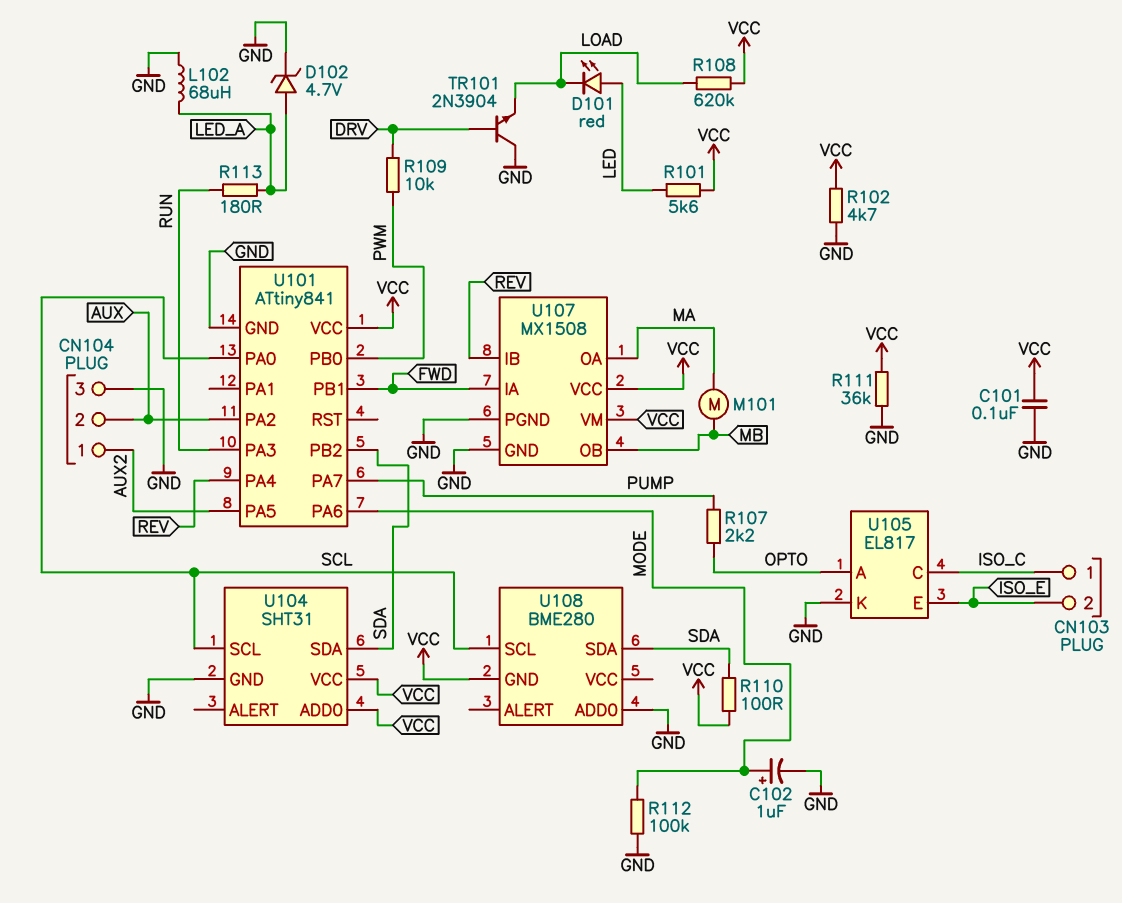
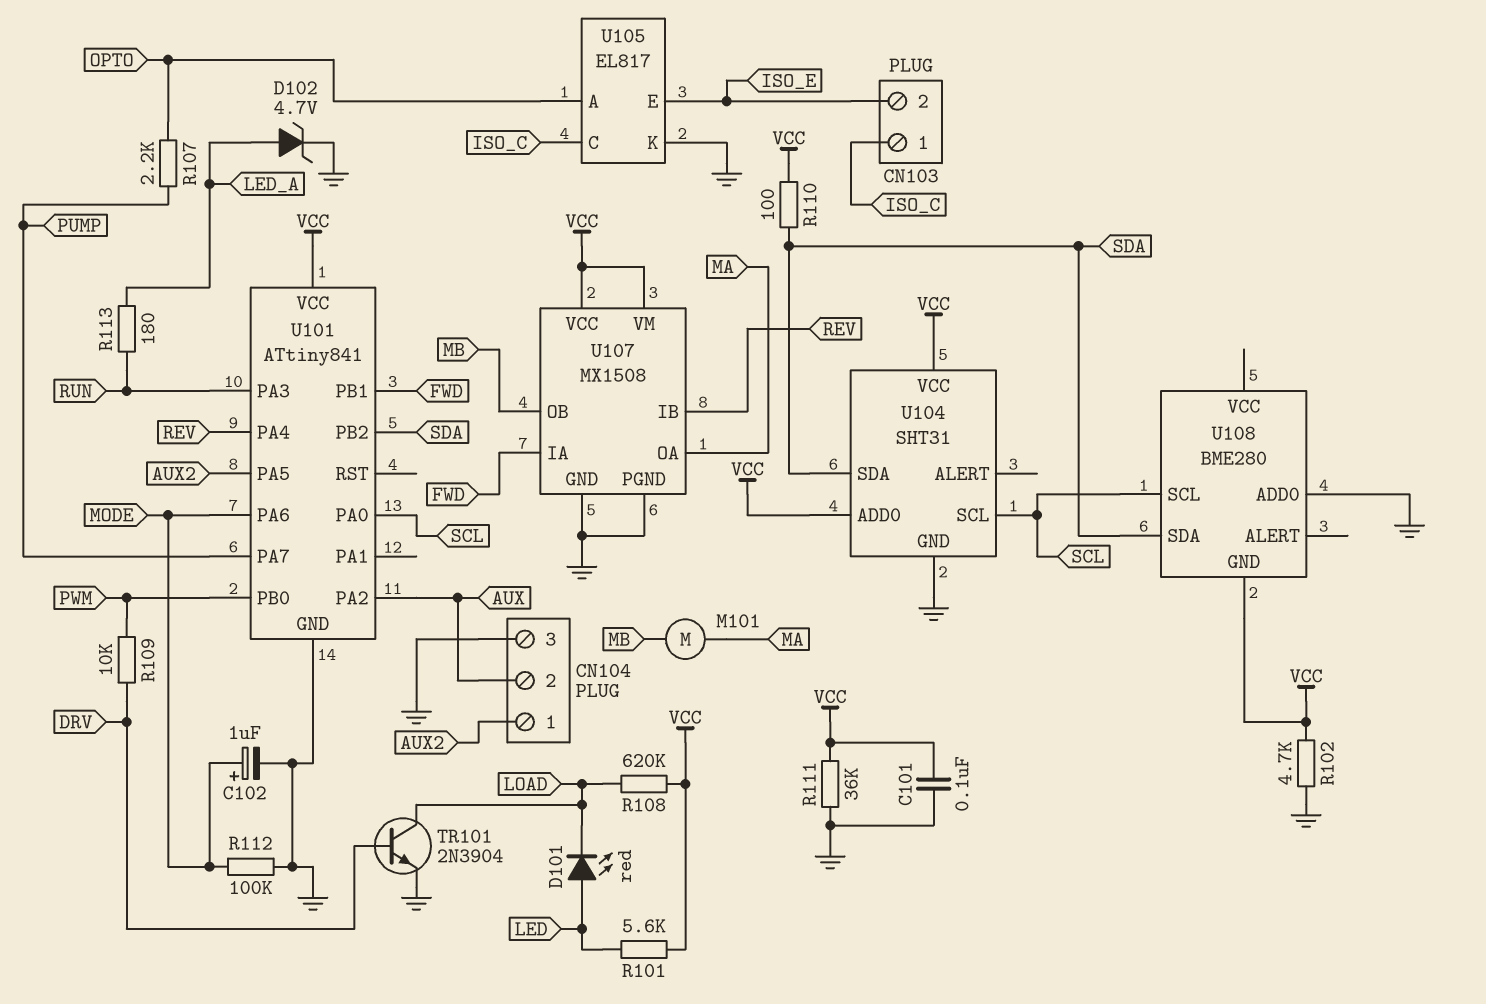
L102: 68uH (GND, LED_A) -> none
TR101: NPN 2N3904 (B DRV, C GND, E LOAD) -> NPN 2N3904 (B DRV, C LOAD, E GND)

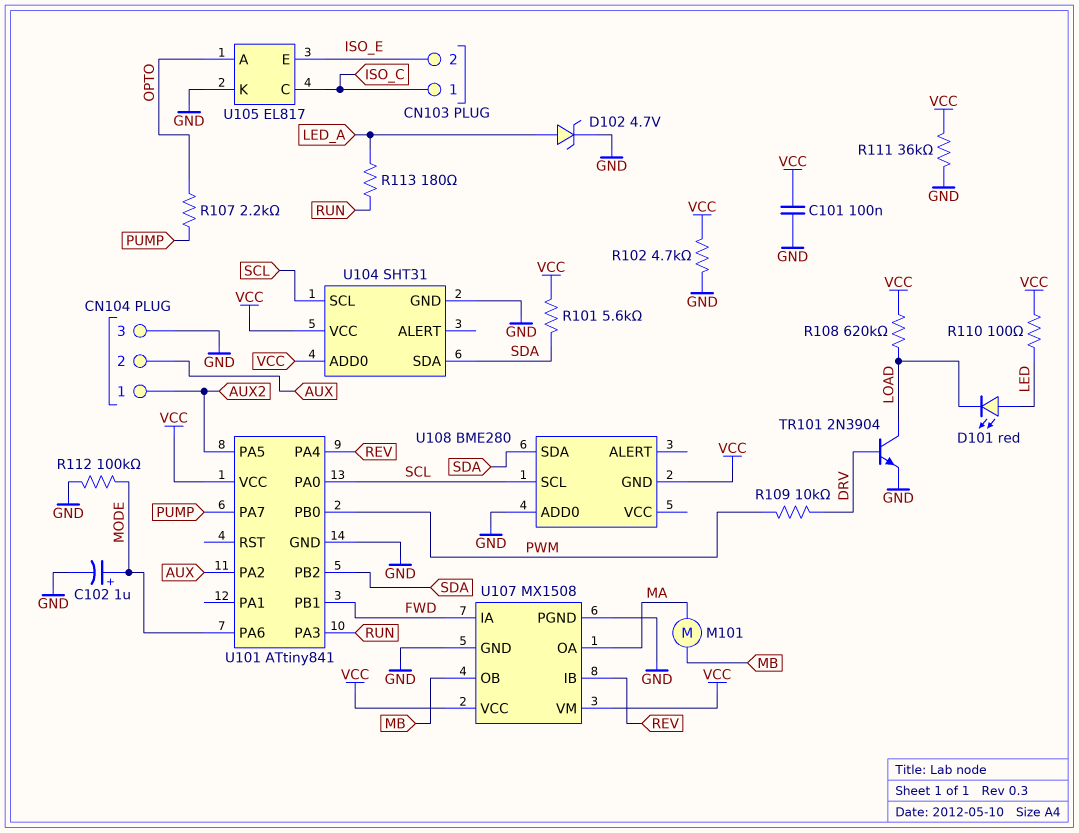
R101: 5.6k (LED, VCC) -> 5.6k (SDA, VCC)
R110: 100 (SDA, VCC) -> 100 (LED, VCC)

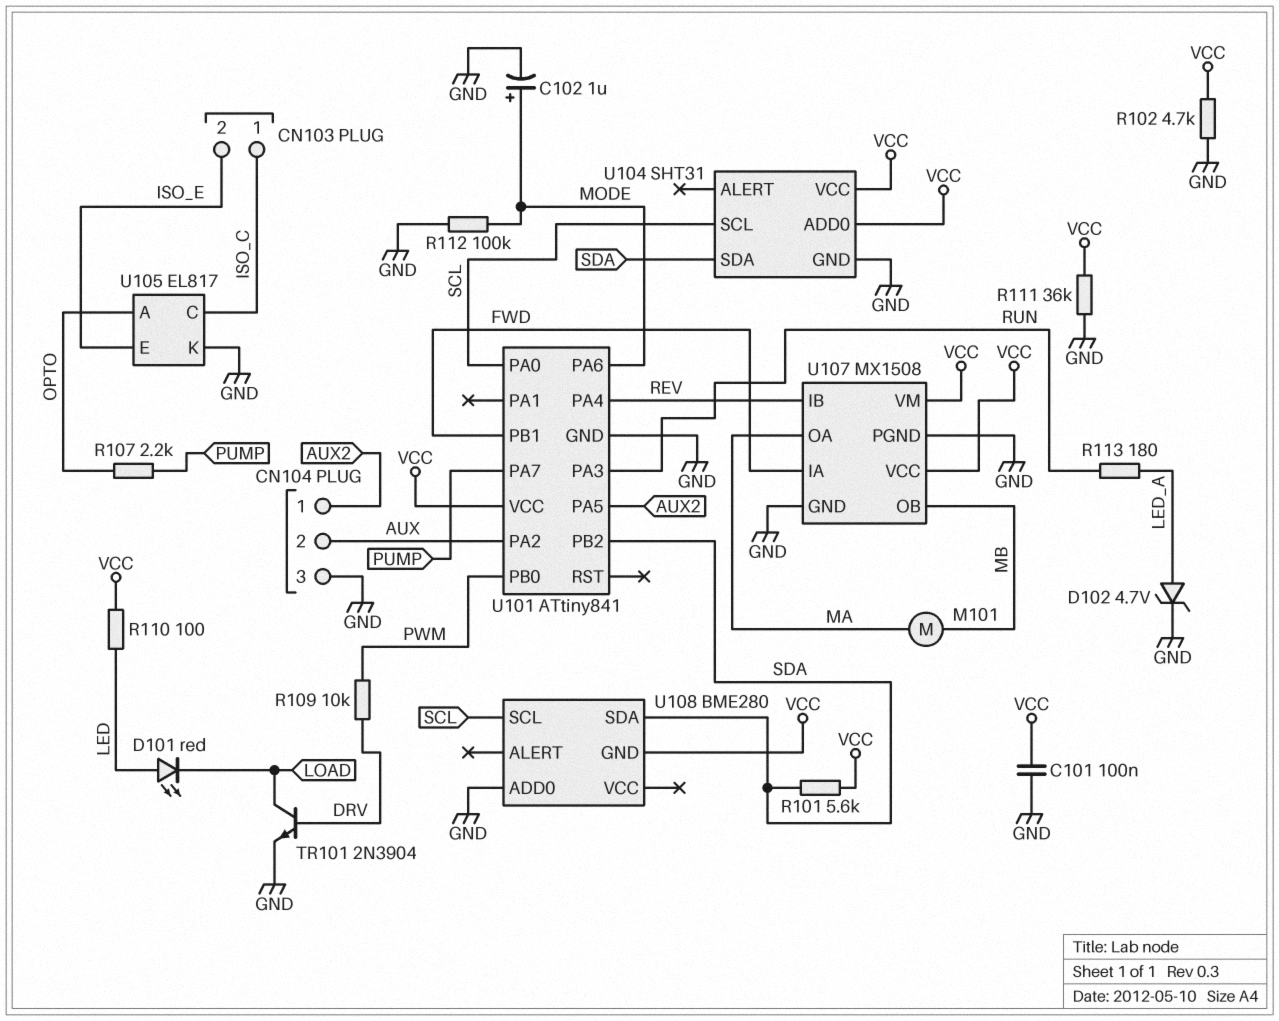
R108: 620k (LOAD, VCC) -> none

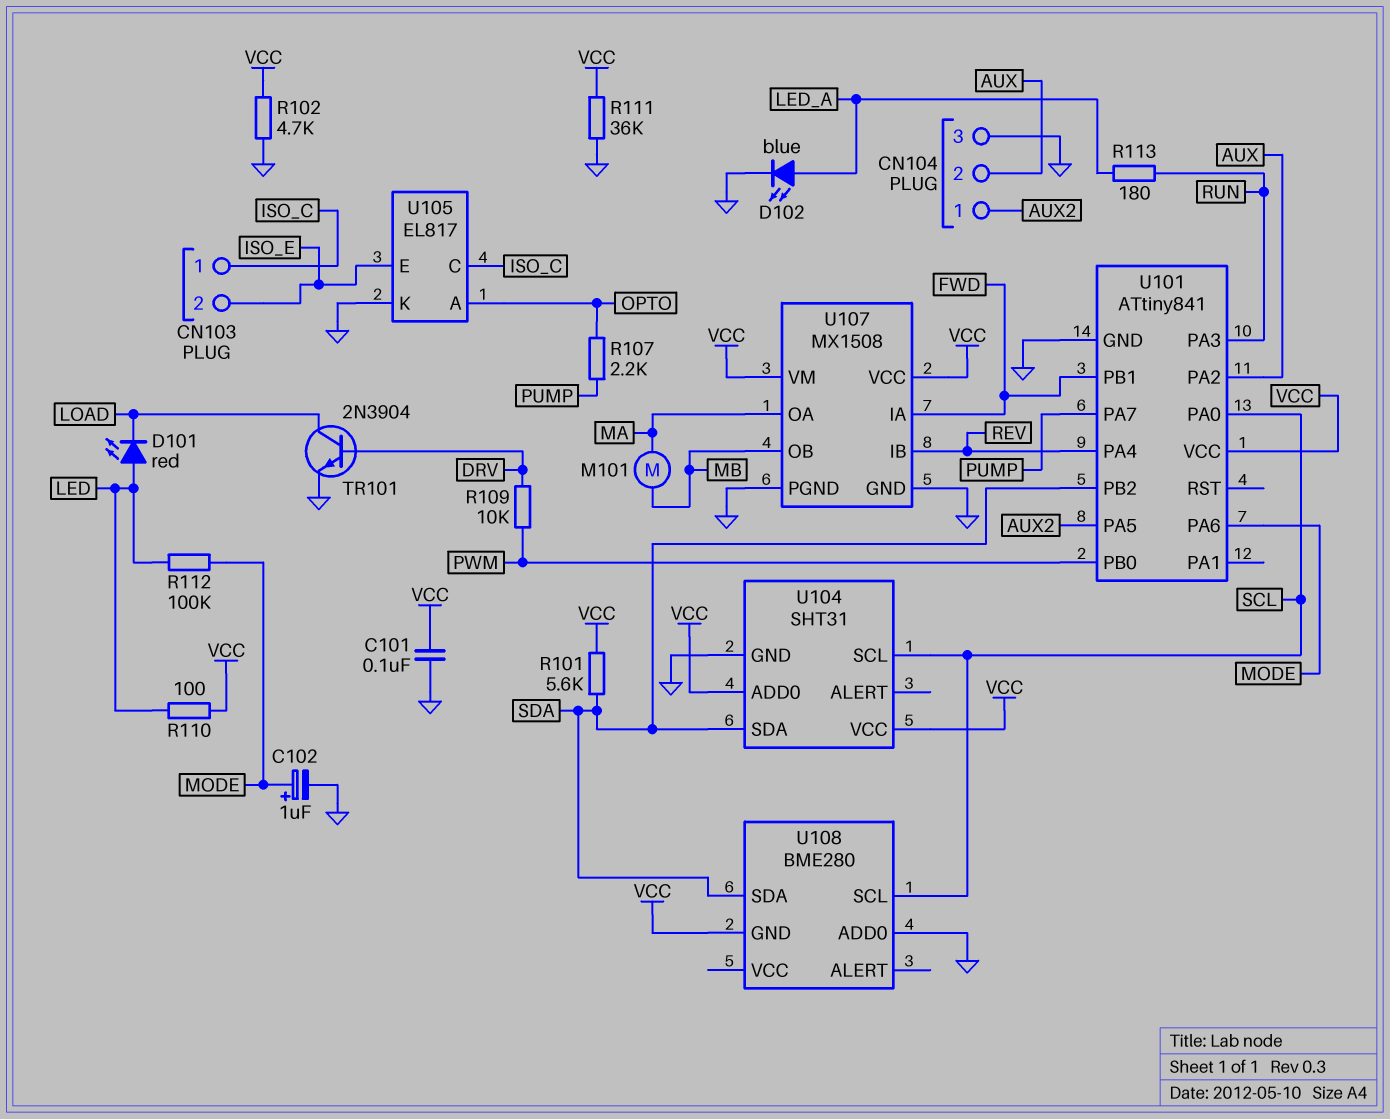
D102: zener 4.7V (A LED_A, K GND) -> LED blue (A LED_A, K GND)
R112: 100k (GND, MODE) -> 100k (LED, MODE)

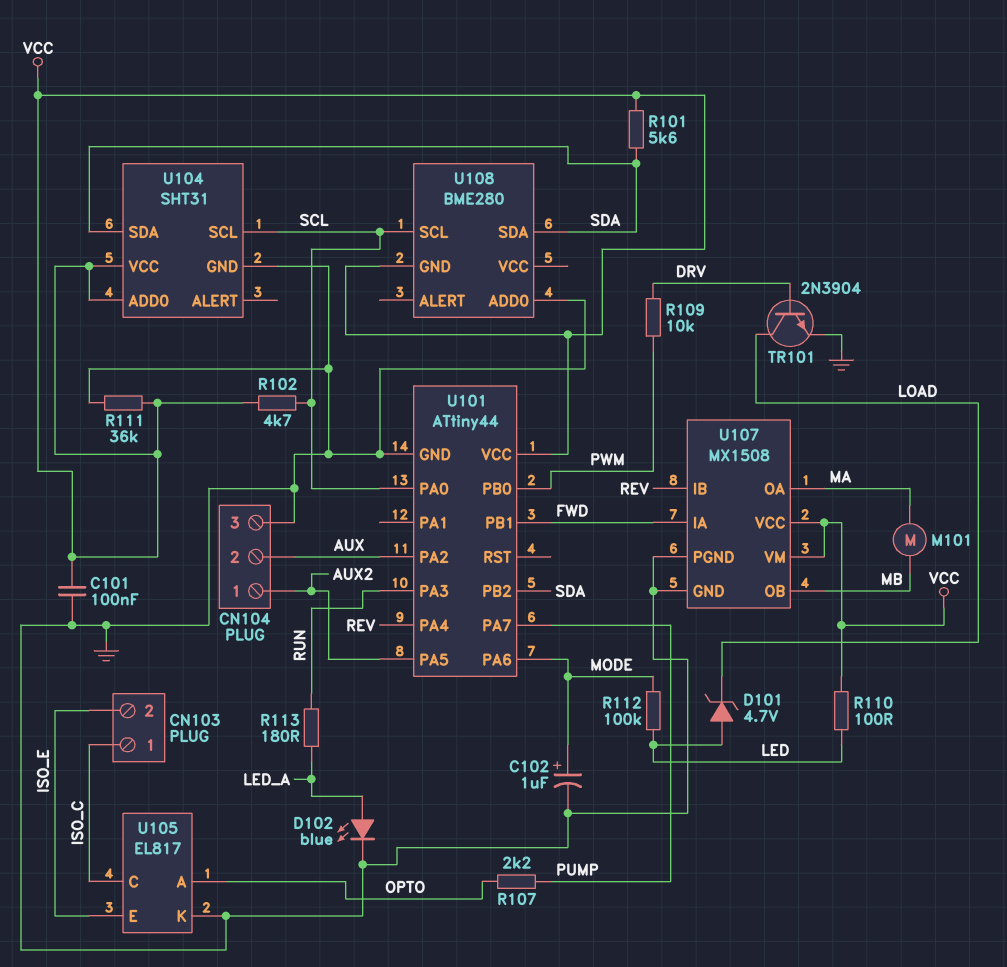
D101: LED red (A LED, K LOAD) -> zener 4.7V (A LED, K LOAD)
R102: 4.7k (GND, VCC) -> 4.7k (SCL, VCC)
U101: ATtiny841 -> ATtiny44

